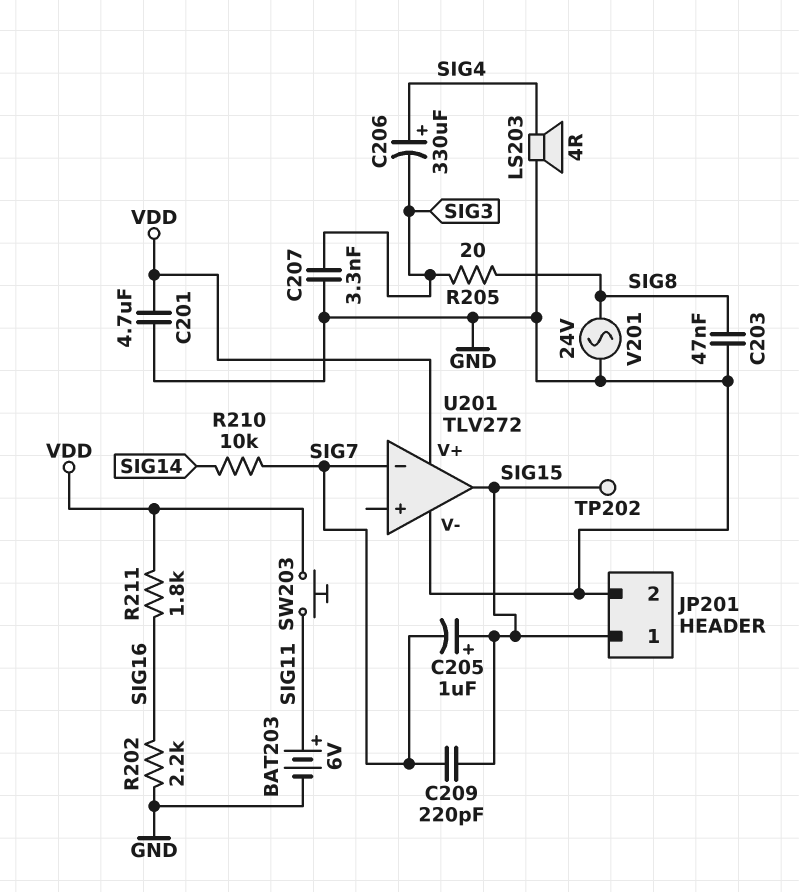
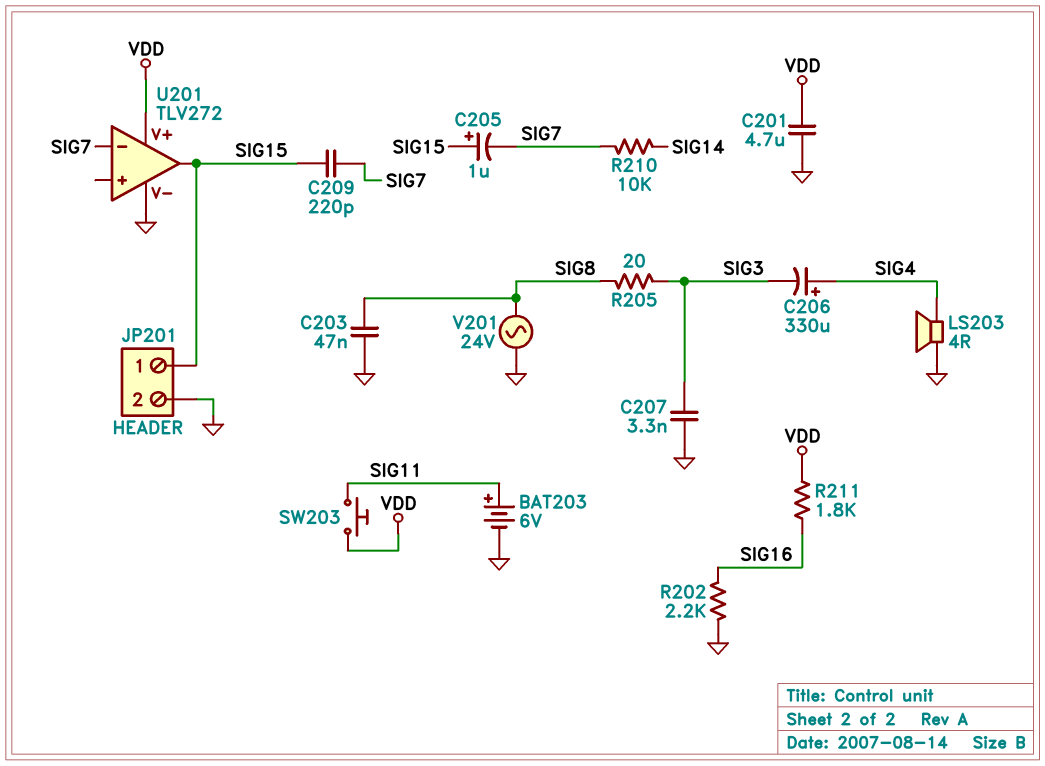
TP202: test point (SIG15) -> none

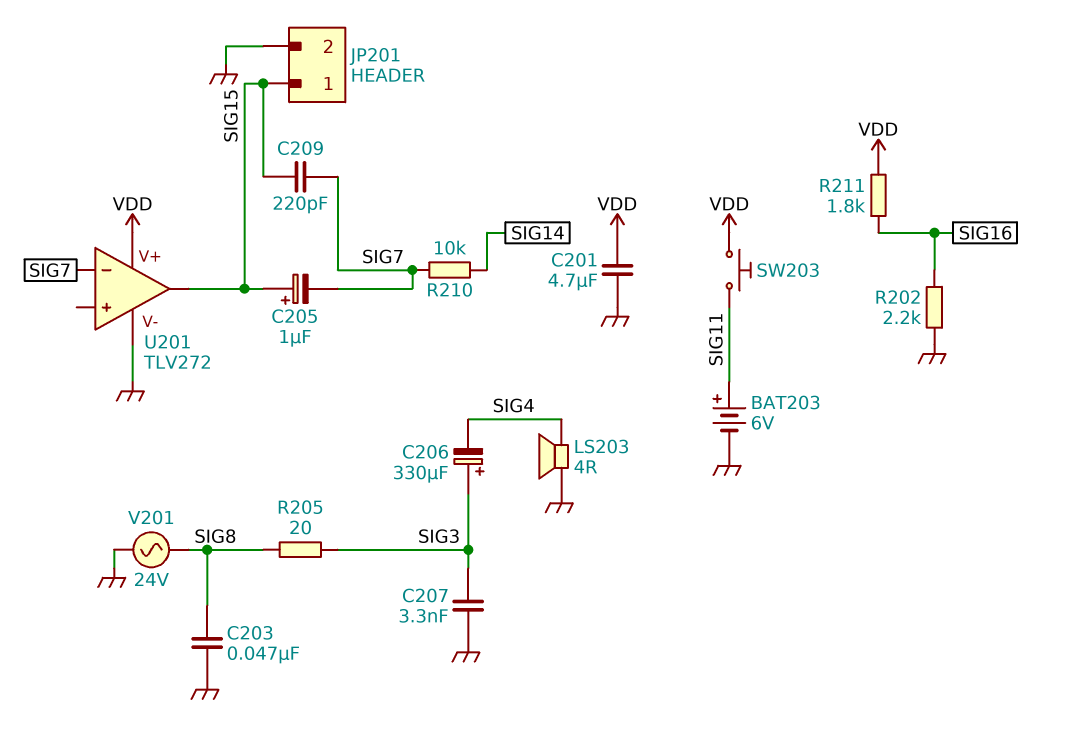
C206: 330uF (plus SIG4, minus SIG3) -> 330uF (plus SIG3, minus SIG4)

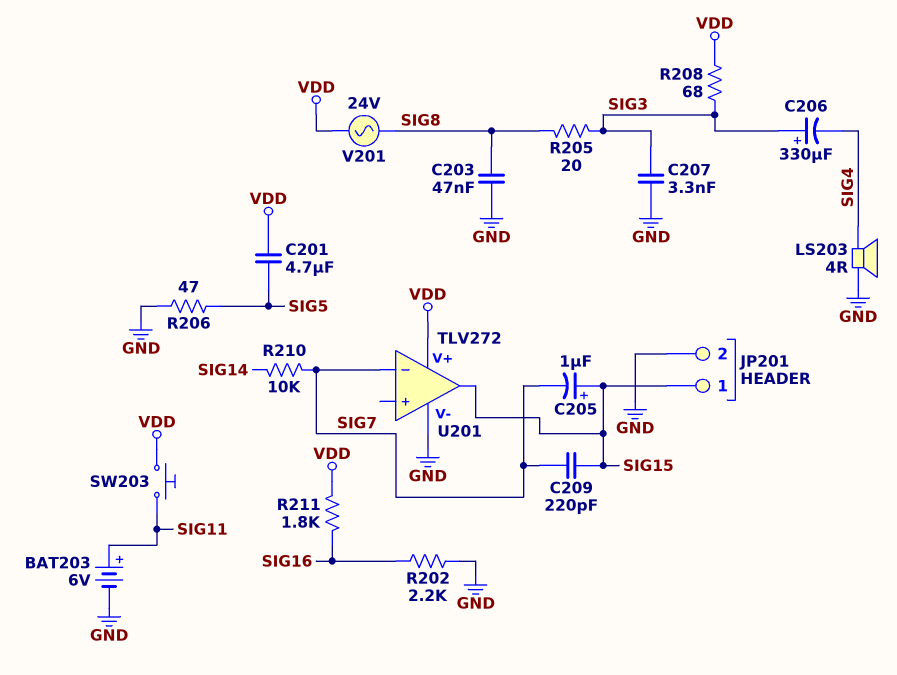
C201: 4.7uF (GND, VDD) -> 4.7uF (SIG5, VDD)
R206: none -> 47 (GND, SIG5)
R208: none -> 68 (SIG3, VDD)
V201: AC 24V (GND, SIG8) -> AC 24V (SIG8, VDD)

